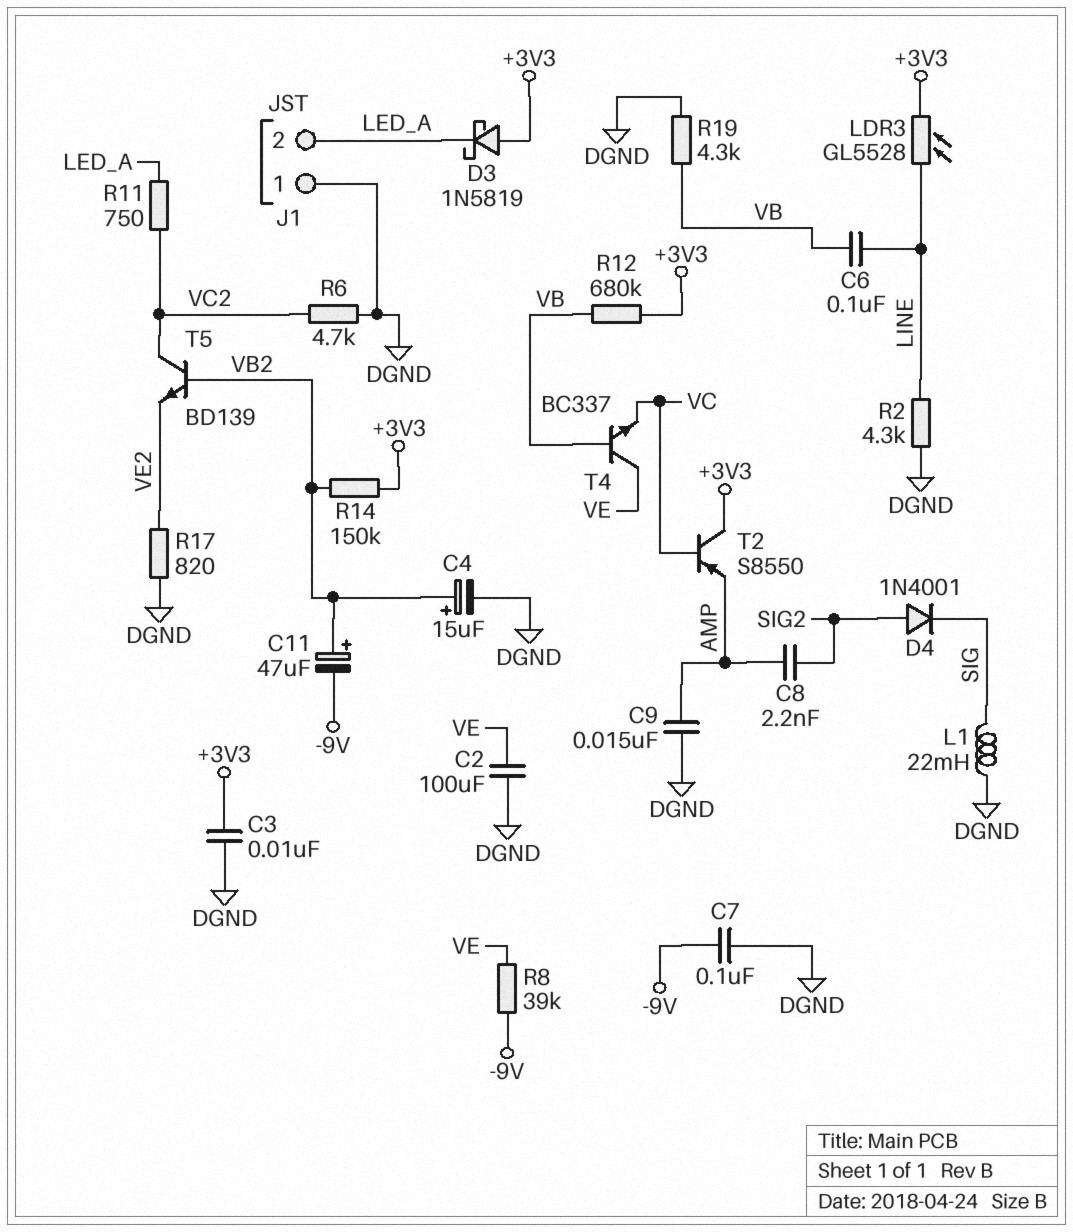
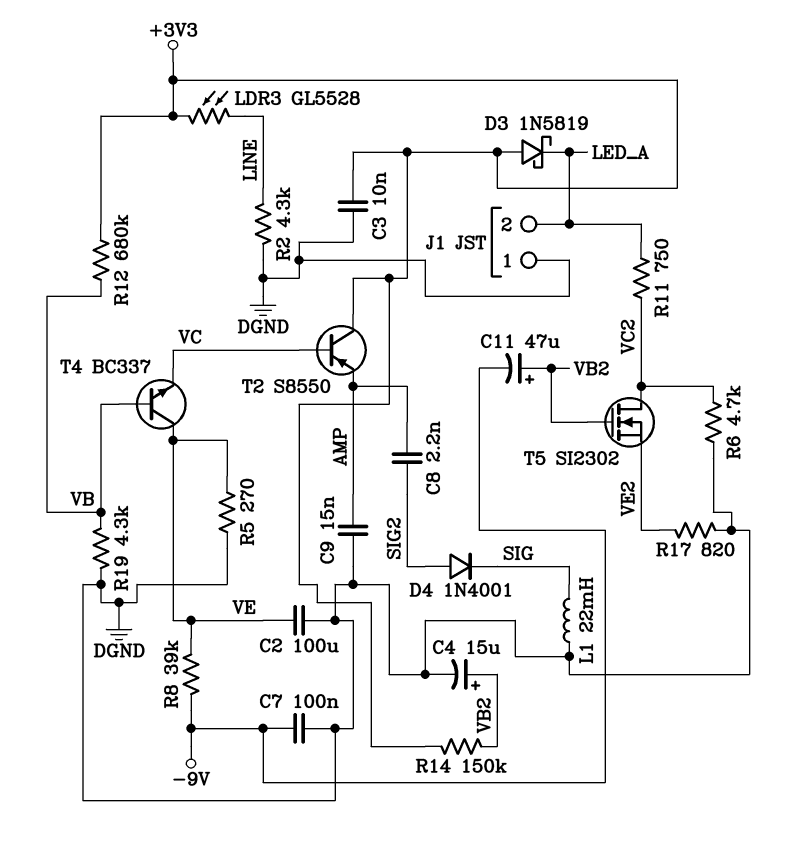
C6: 100nF (LINE, VB) -> none
R5: none -> 270 (DGND, VE)
T5: NPN BD139 (B VB2, C VC2, E VE2) -> NMOS SI2302 (G VB2, D VC2, S VE2)

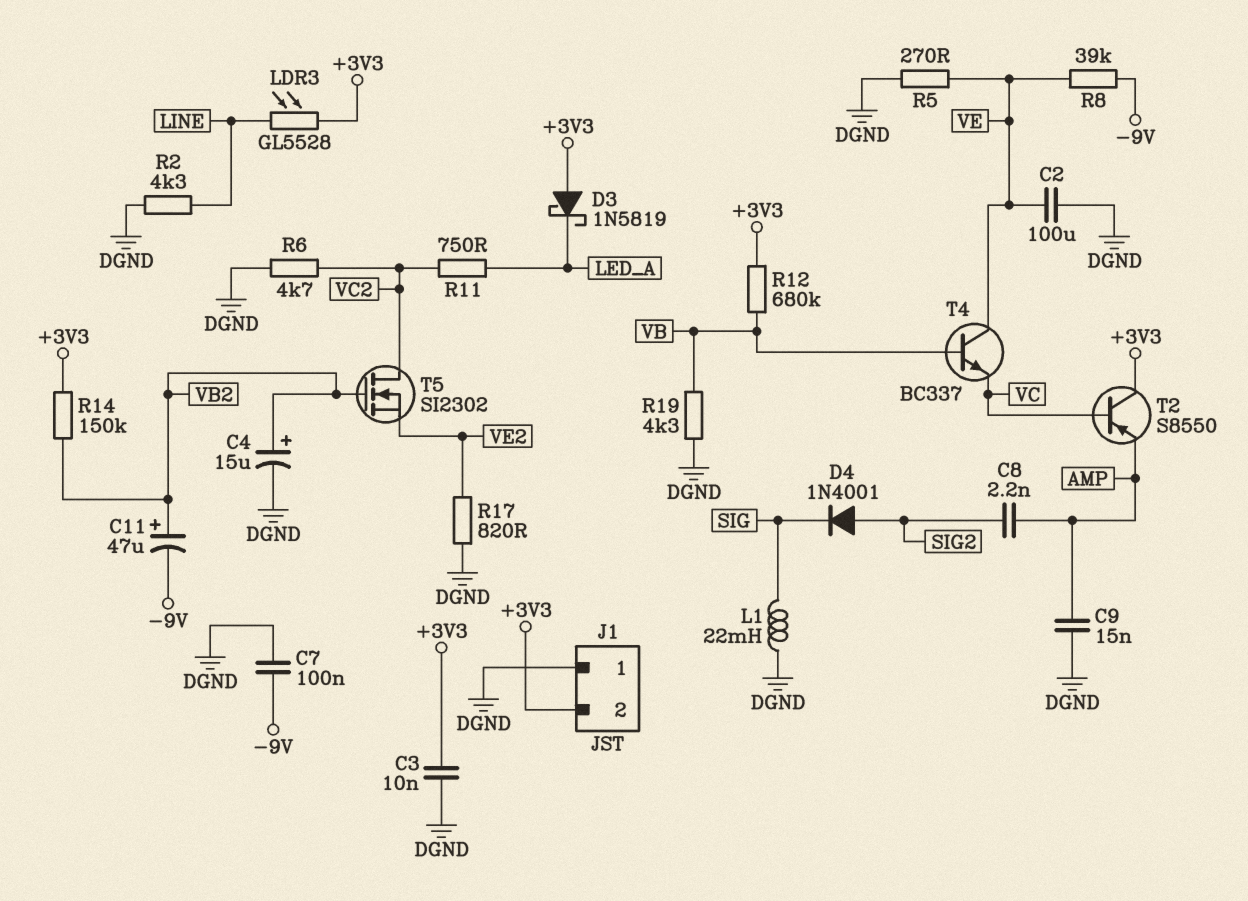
J1 pin 2: LED_A -> +3V3

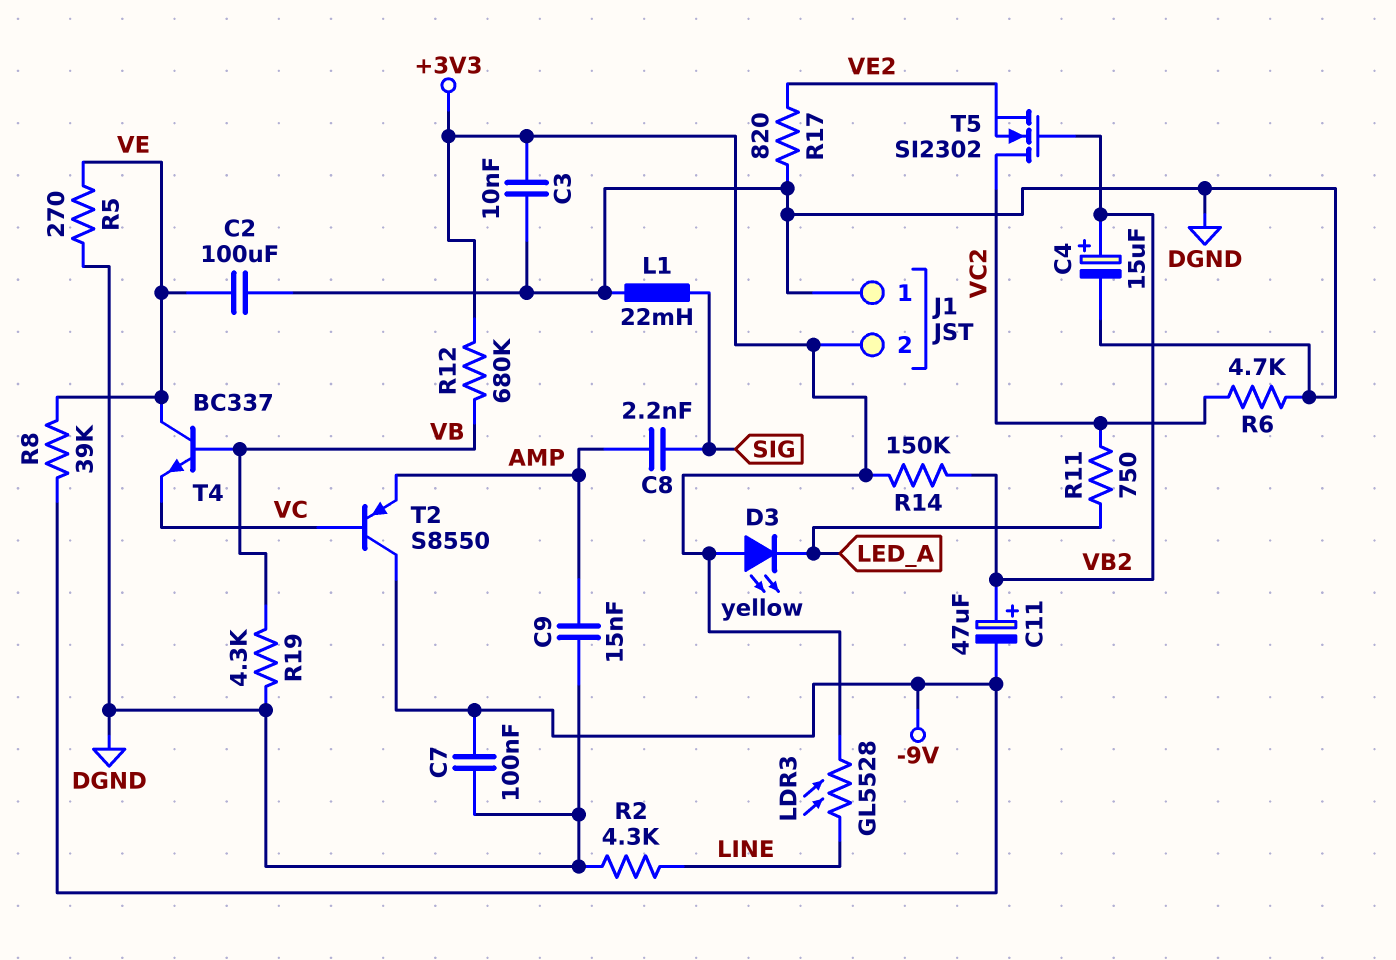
C8: 2.2nF (AMP, SIG2) -> 2.2nF (AMP, SIG)
D3: schottky 1N5819 (A +3V3, K LED_A) -> LED yellow (A +3V3, K LED_A)
D4: diode 1N4001 (A SIG2, K SIG) -> none
T2: PNP S8550 (B VC, C +3V3, E AMP) -> PNP S8550 (B VC, C -9V, E AMP)

